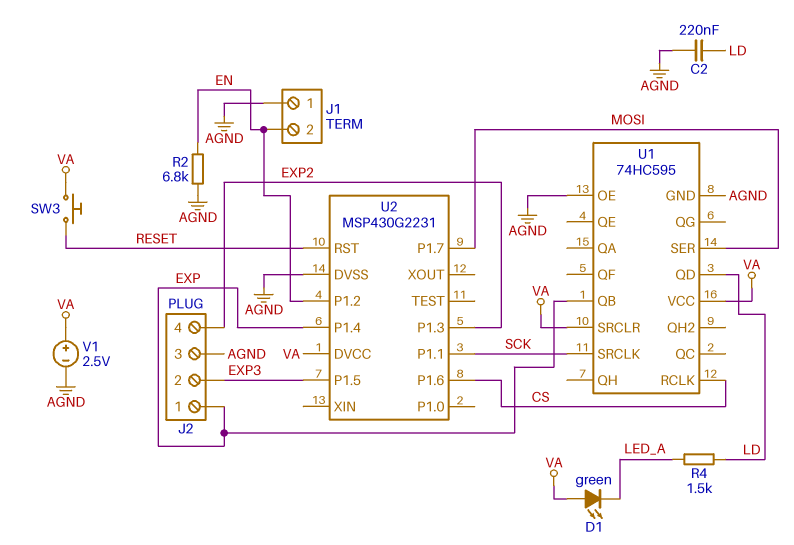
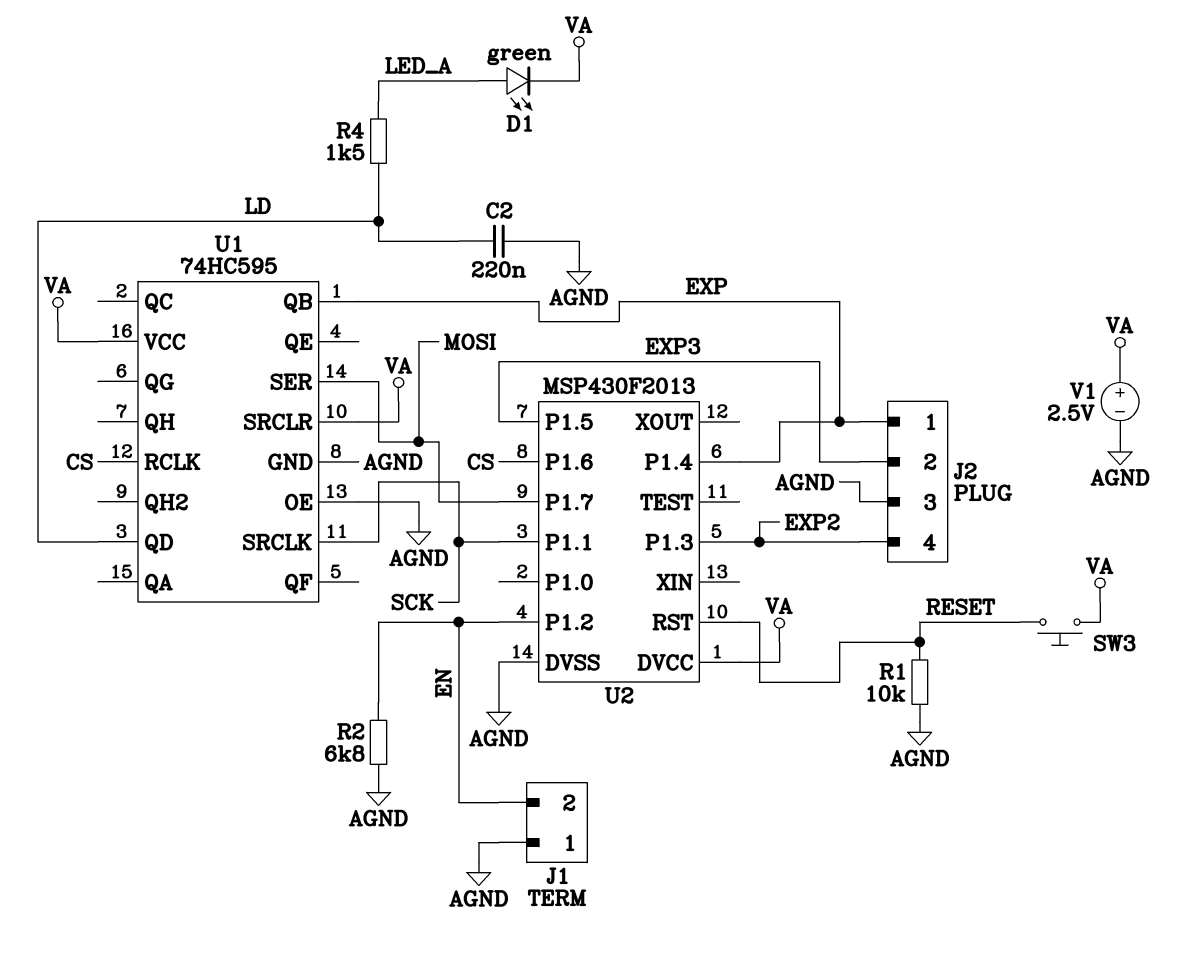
D1: LED green (A VA, K LED_A) -> LED green (A LED_A, K VA)
R1: none -> 10k (AGND, RESET)
U2: MSP430G2231 -> MSP430F2013

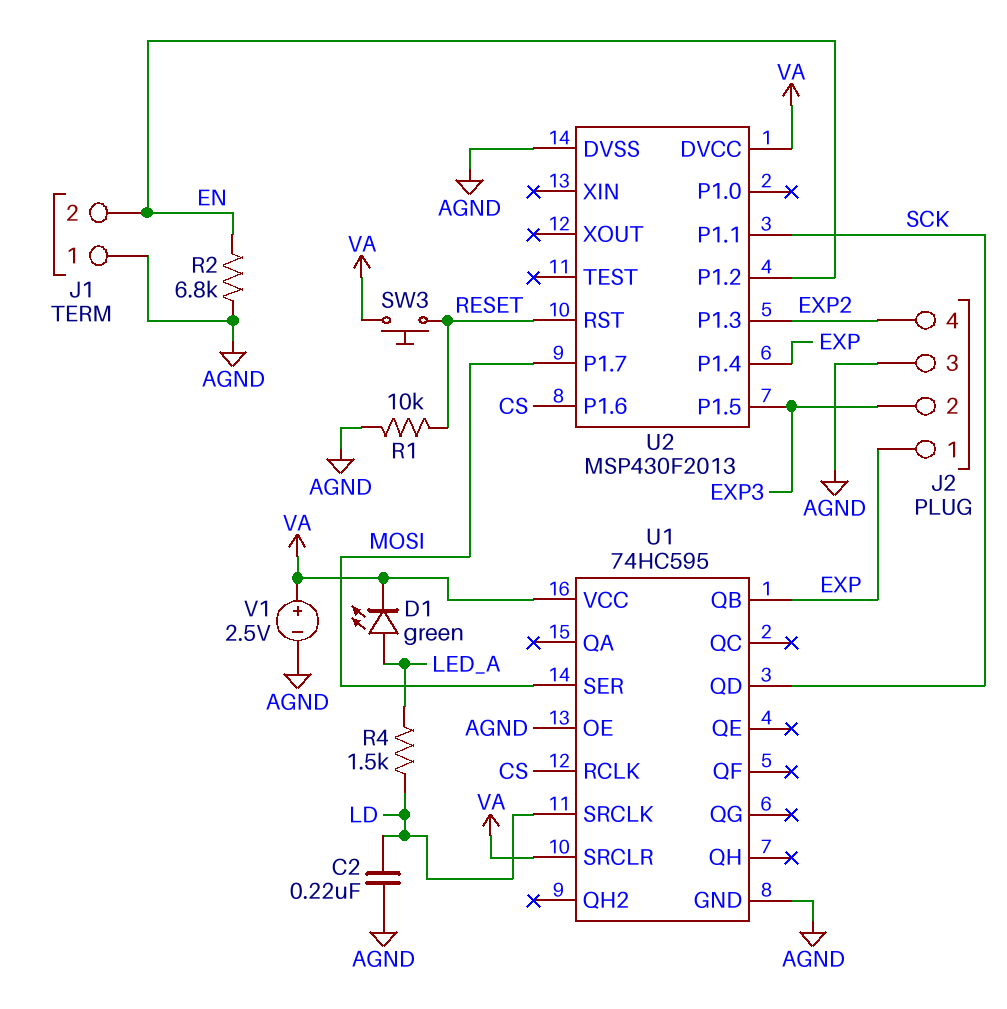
U1 pin QD: LD -> SCK
U1 pin SRCLK: SCK -> LD

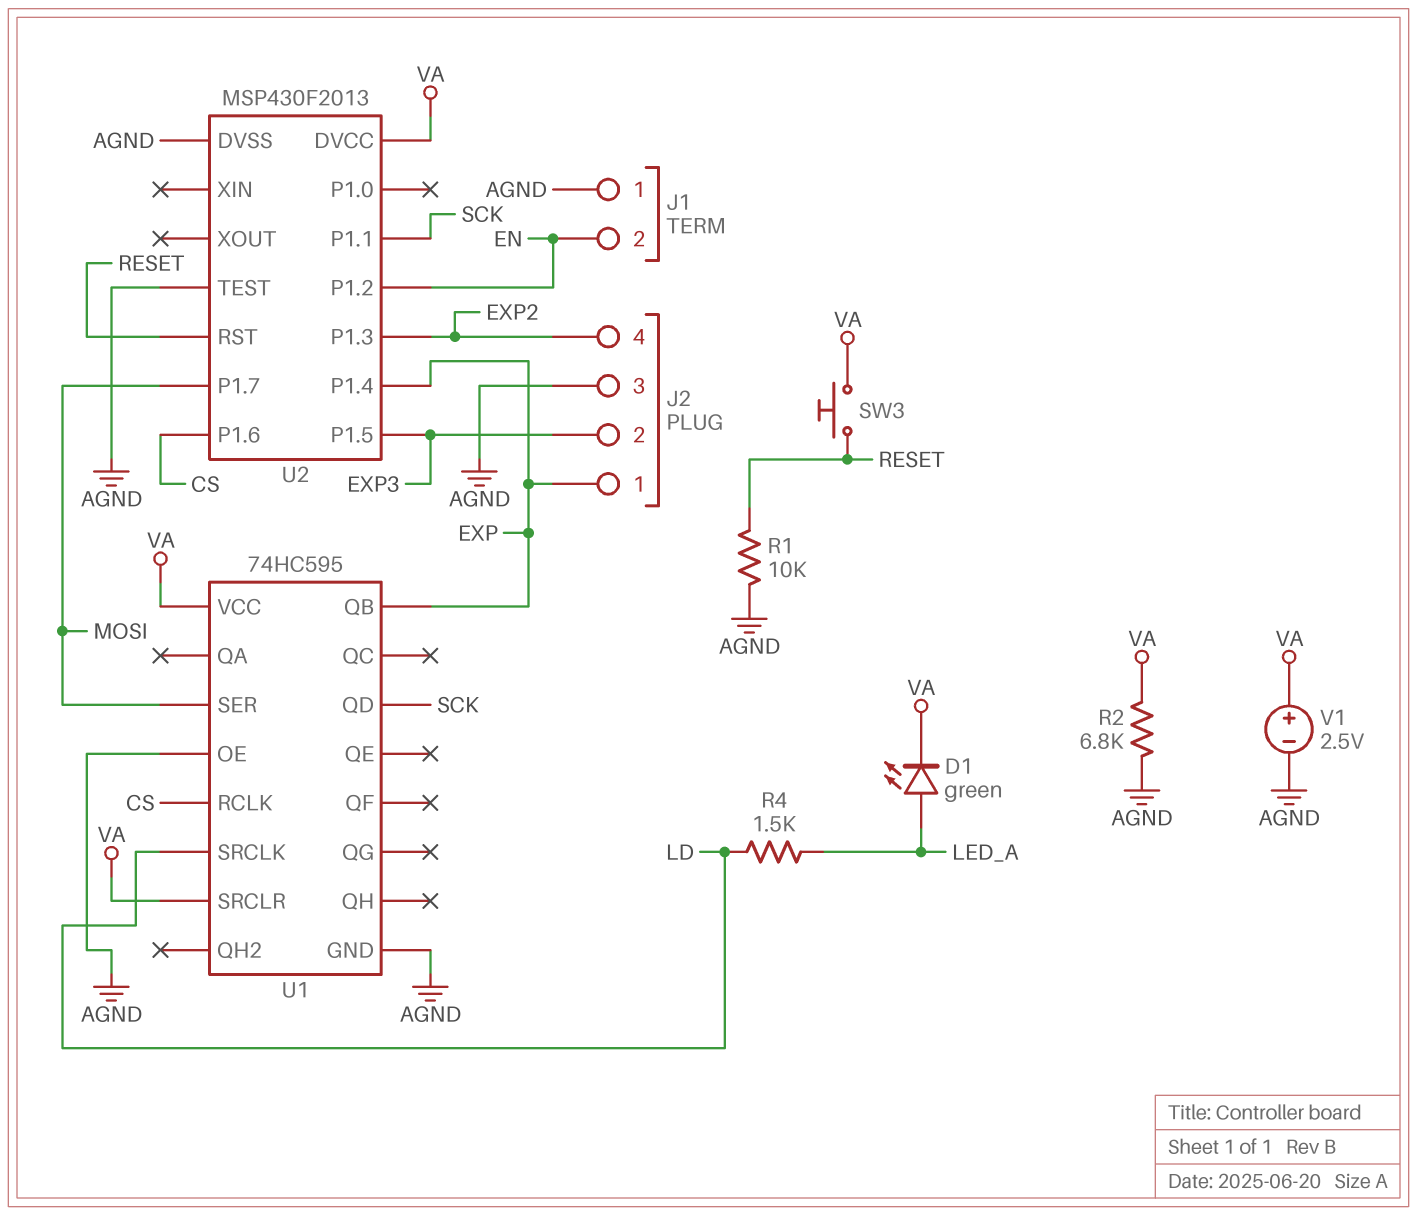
C2: 220nF (AGND, LD) -> none
R2: 6.8k (AGND, EN) -> 6.8k (AGND, VA)
U2 pin TEST: none -> AGND

